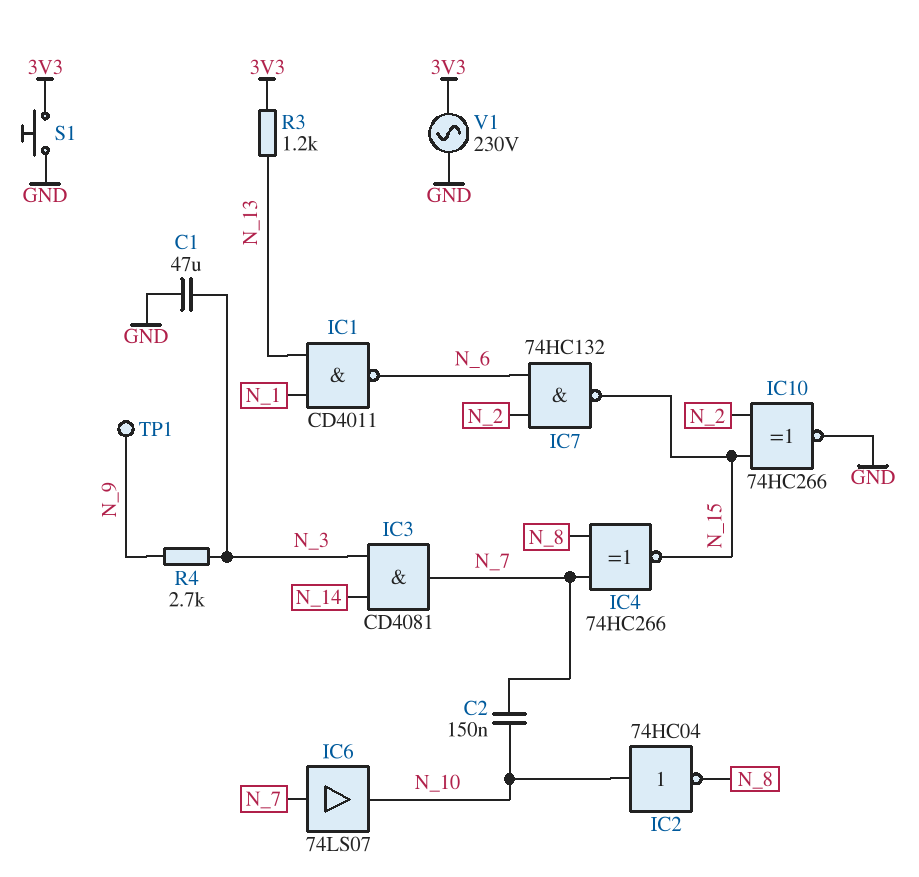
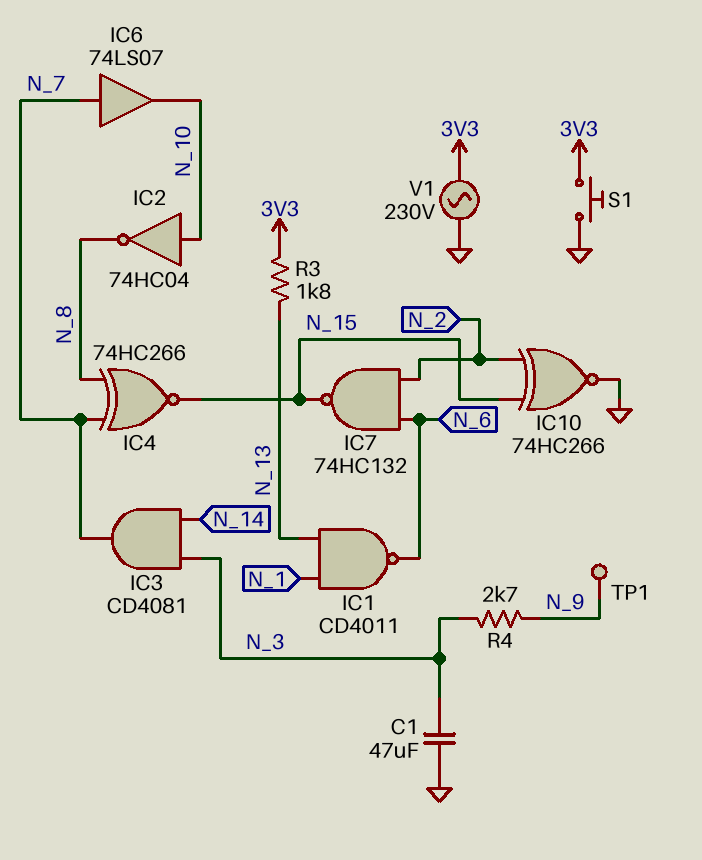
C2: 150nF (N_7, N_10) -> none
R3: 1.2k (3V3, N_13) -> 1.8k (3V3, N_13)

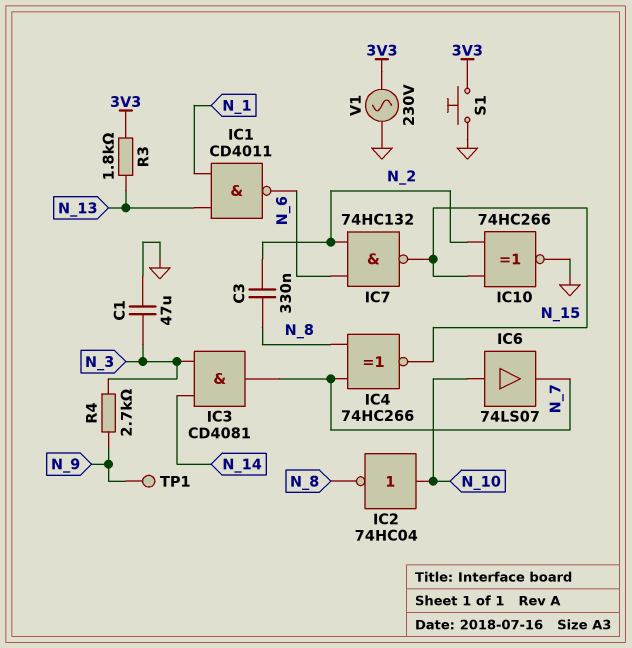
C3: none -> 330nF (N_2, N_8)
IC6: buffer 74LS07 (in N_7, out N_10) -> buffer 74LS07 (in N_10, out N_7)

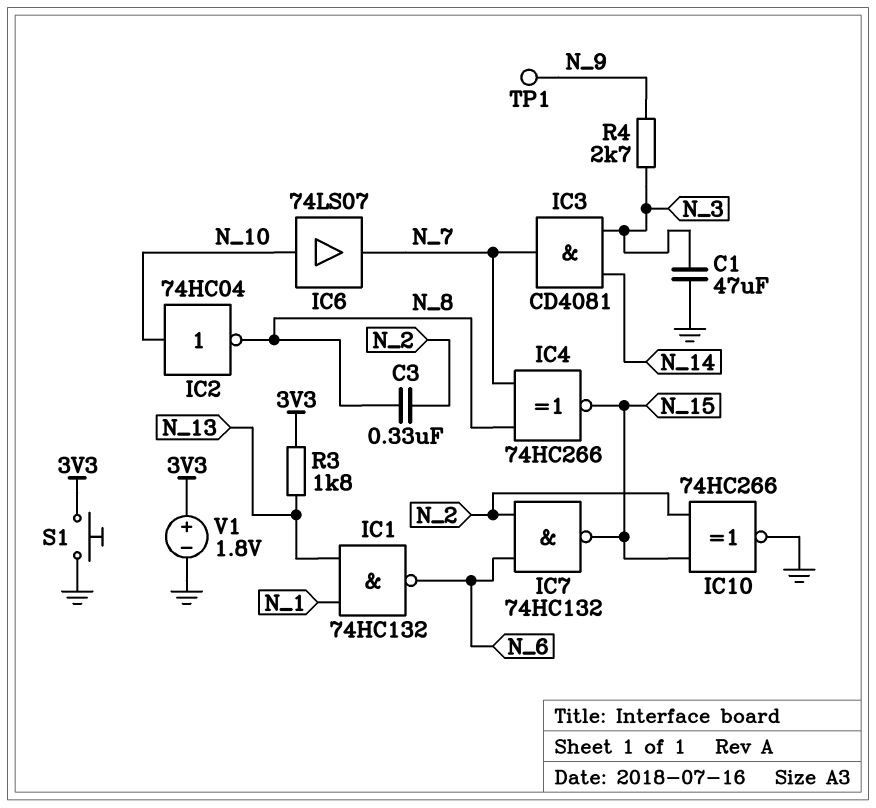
IC1: NAND CD4011 (in N_1, in N_13, out N_6) -> NAND 74HC132 (in N_1, in N_13, out N_6)
V1: AC 230V (3V3, GND) -> 1.8V (plus 3V3, minus GND)

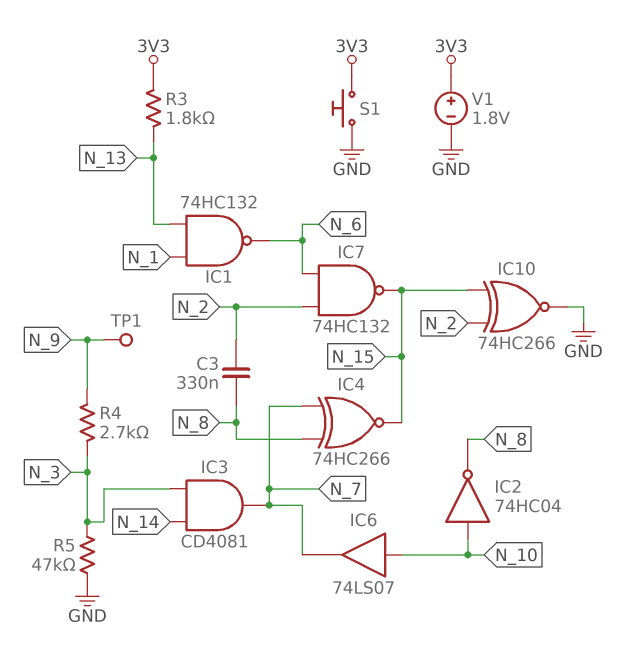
C1: 47uF (GND, N_3) -> none
R5: none -> 47k (GND, N_3)

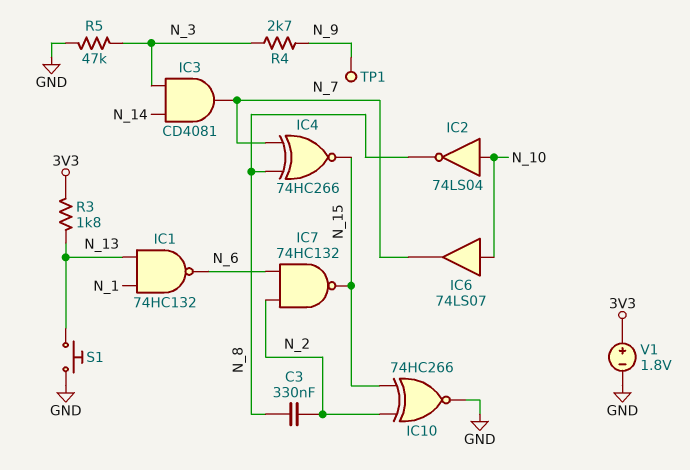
IC2: NOT 74HC04 (in N_10, out N_8) -> NOT 74LS04 (in N_10, out N_8)
S1: button (3V3, GND) -> button (GND, N_13)

